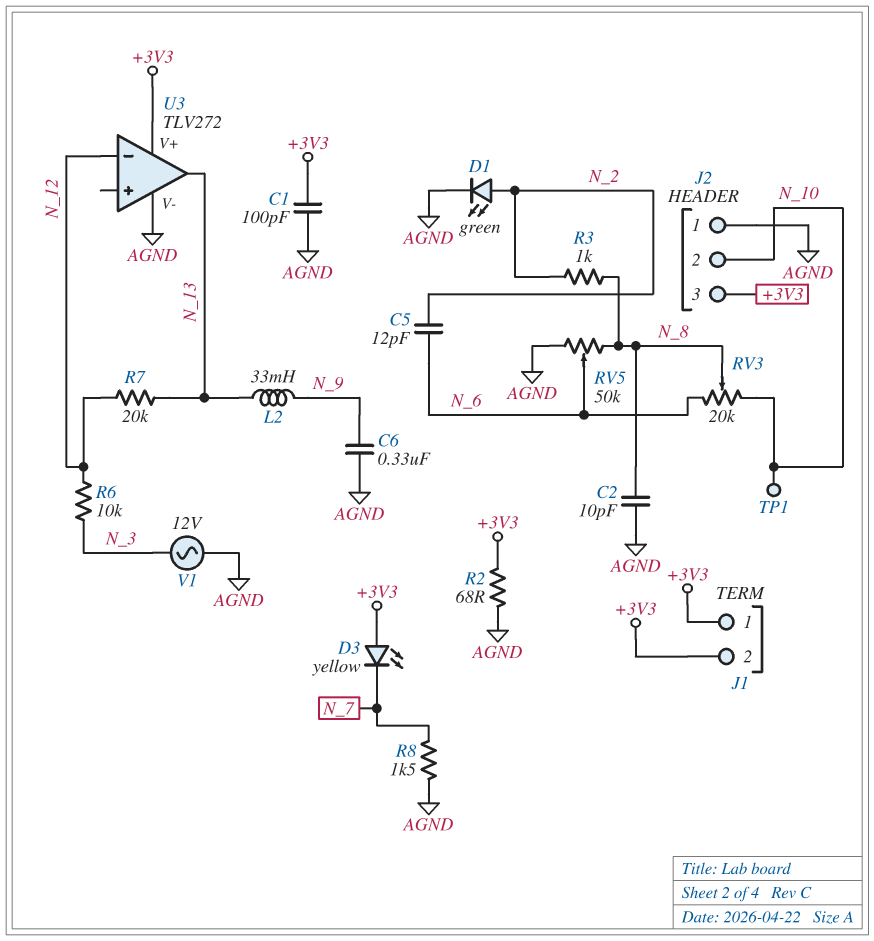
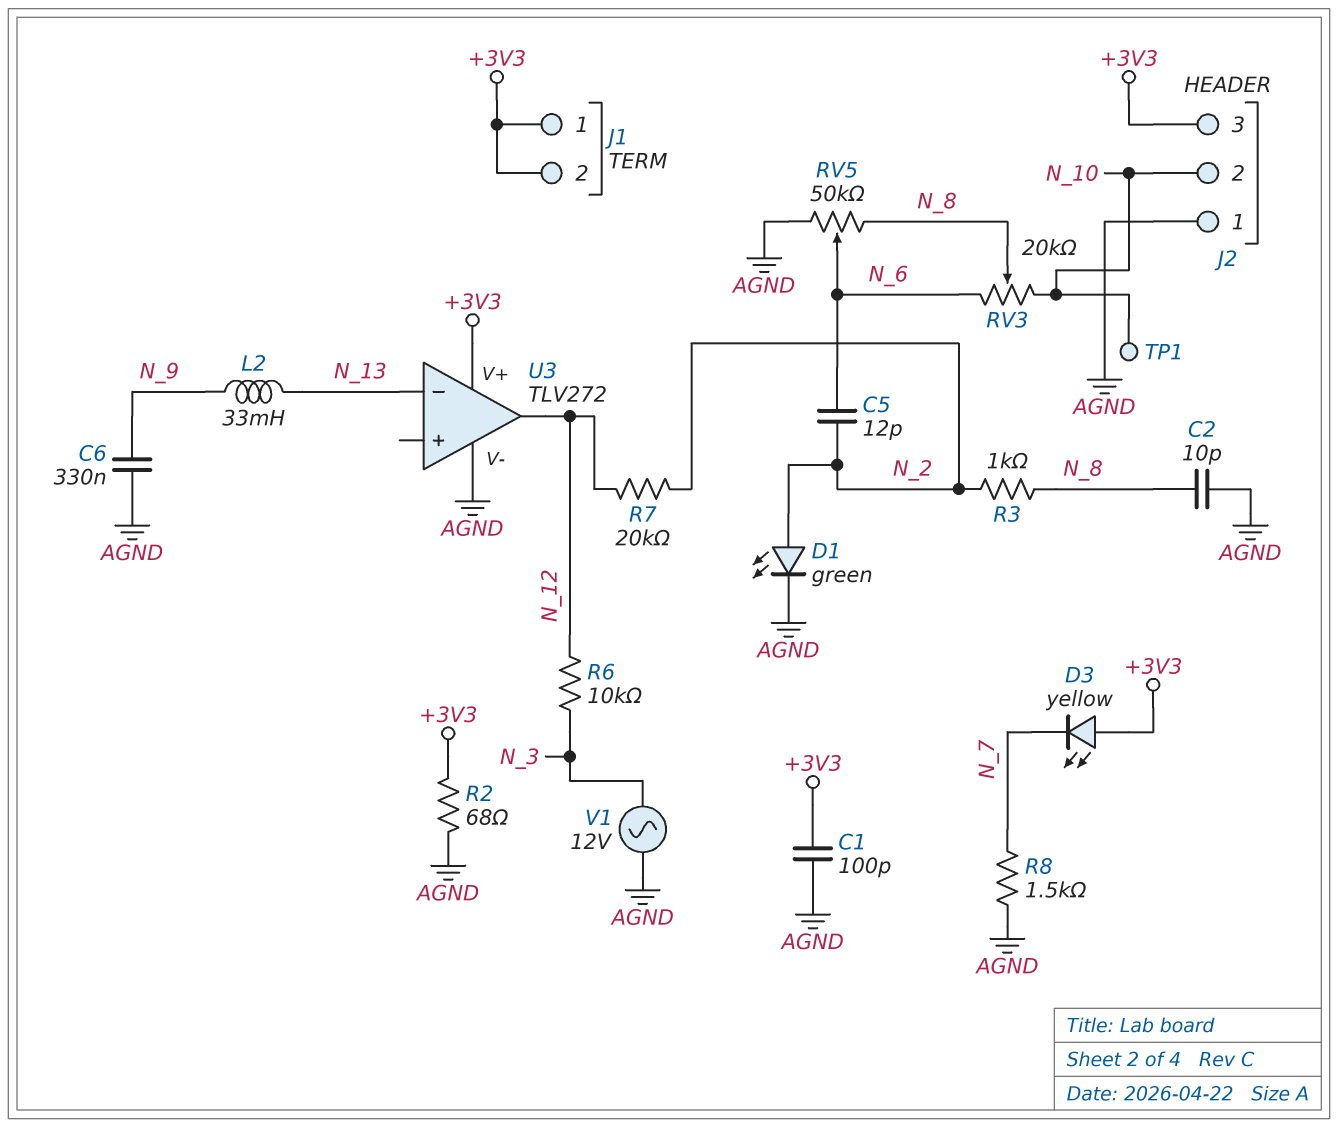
R7: 20k (N_12, N_13) -> 20k (N_2, N_12)
U3 pin in-: N_12 -> N_13
U3 pin out: N_13 -> N_12

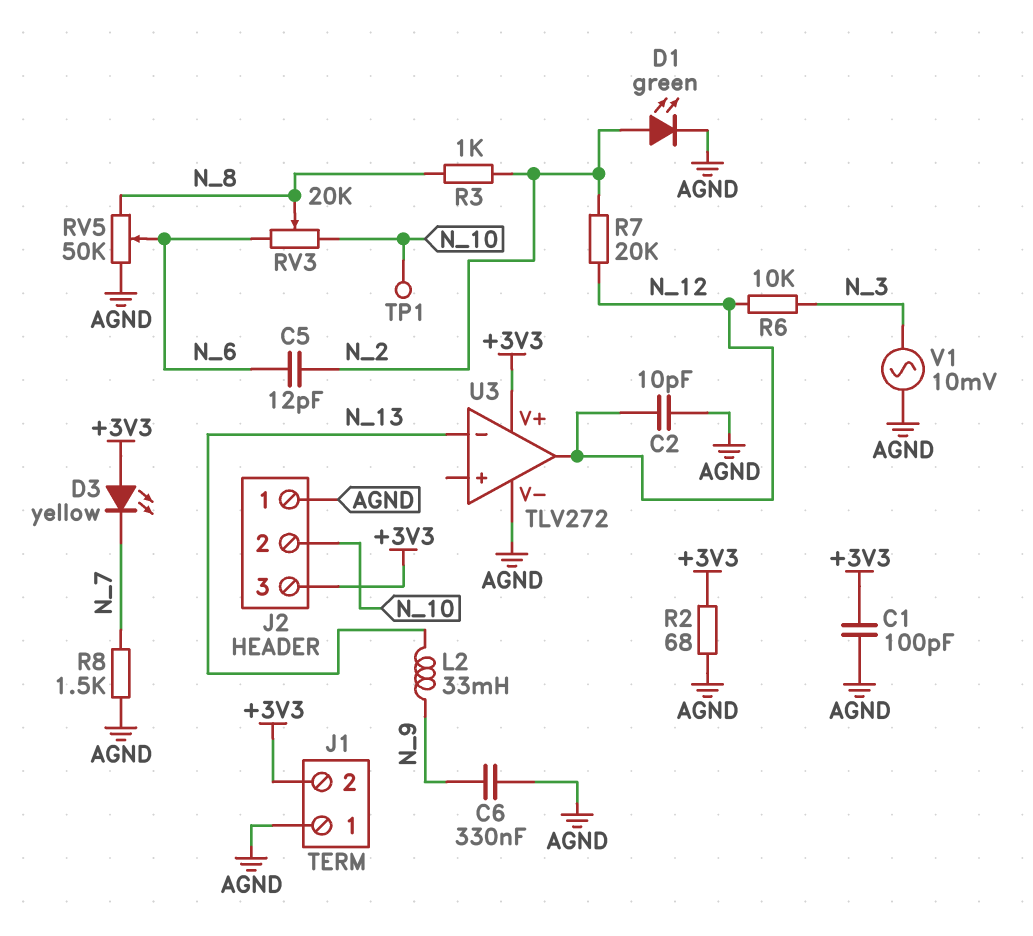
C2: 10pF (AGND, N_8) -> 10pF (AGND, N_12)
J1 pin 1: +3V3 -> AGND
V1: AC 12V (AGND, N_3) -> AC 10mV (AGND, N_3)

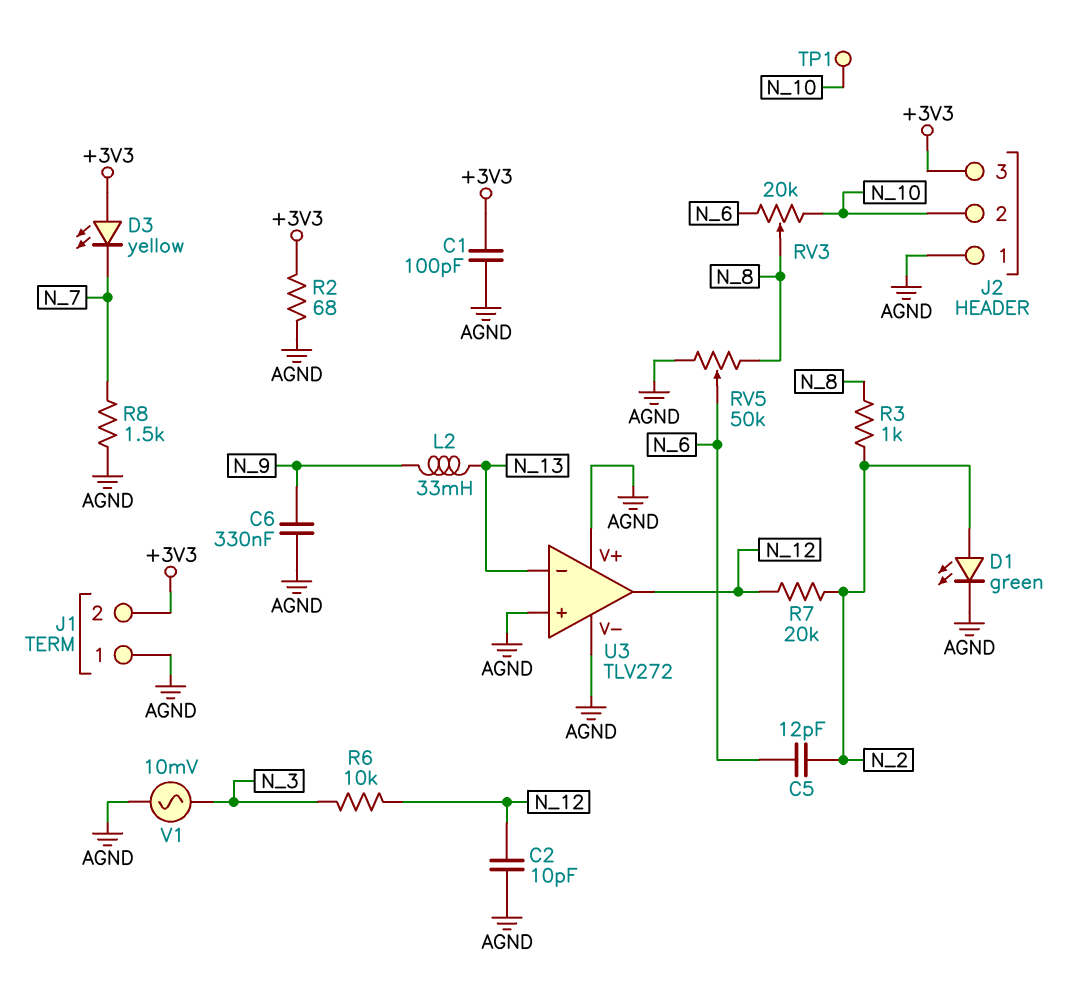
U3 pin V+: +3V3 -> AGND
U3 pin in+: none -> AGND

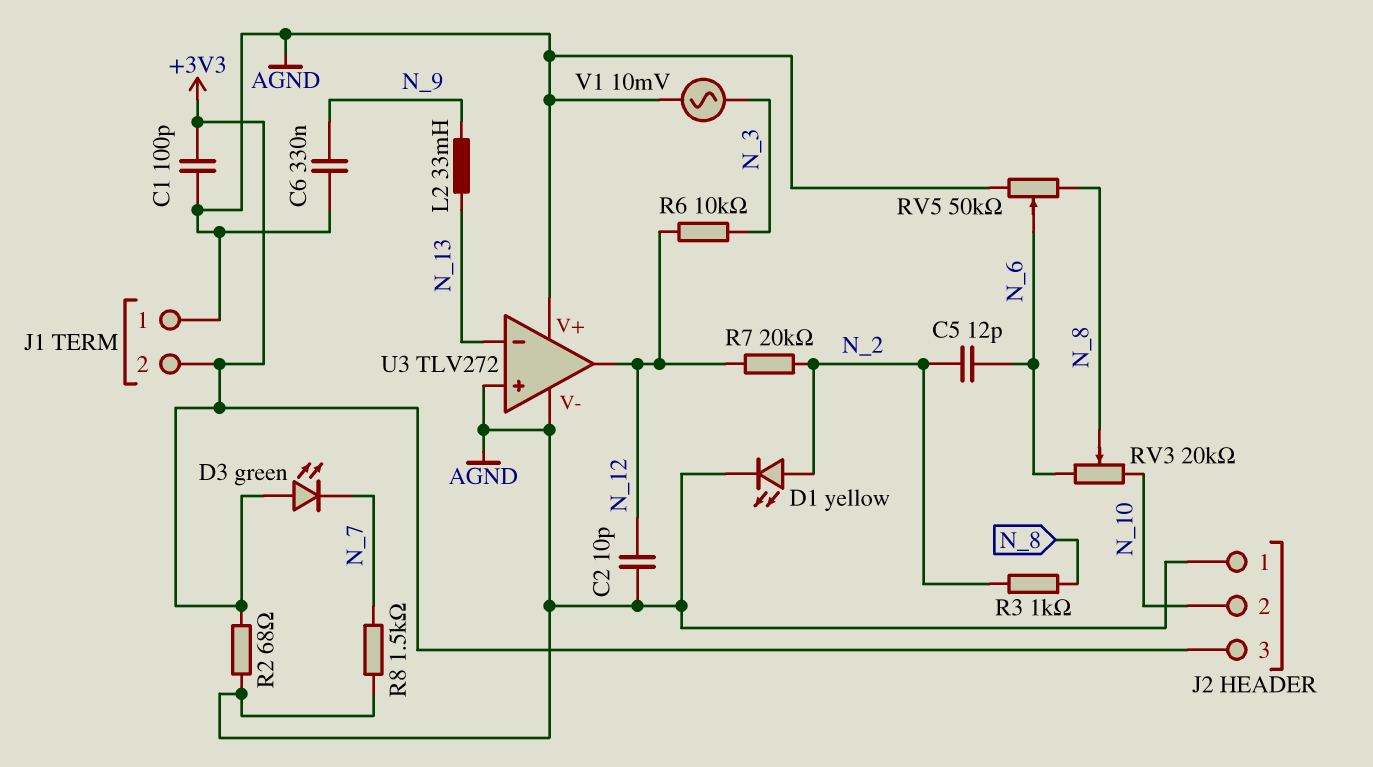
D1: LED green (A N_2, K AGND) -> LED yellow (A N_2, K AGND)
D3: LED yellow (A +3V3, K N_7) -> LED green (A +3V3, K N_7)
TP1: test point (N_10) -> none

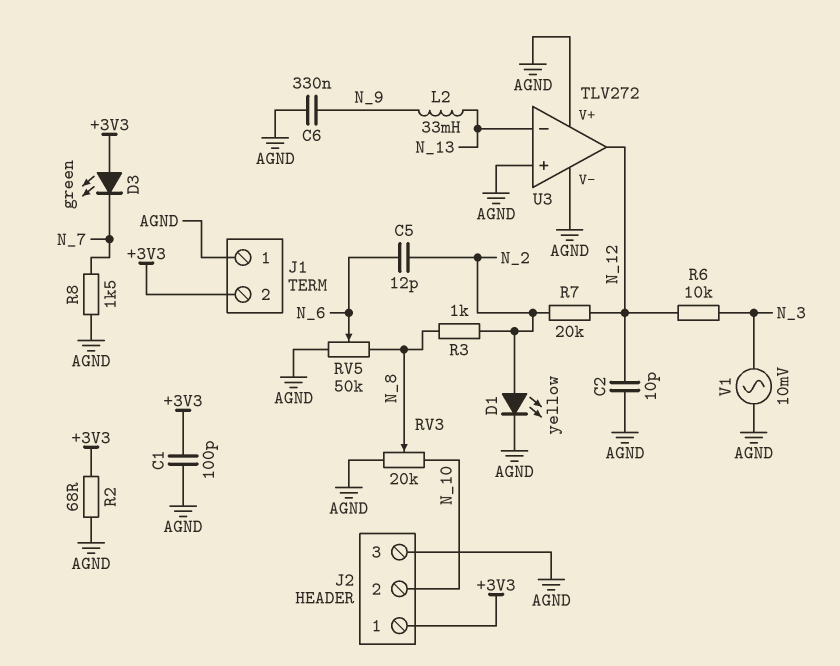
J2 pin 1: AGND -> +3V3
J2 pin 3: +3V3 -> AGND
RV3: 20k (N_6, N_10, wiper N_8) -> 20k (AGND, N_10, wiper N_8)

